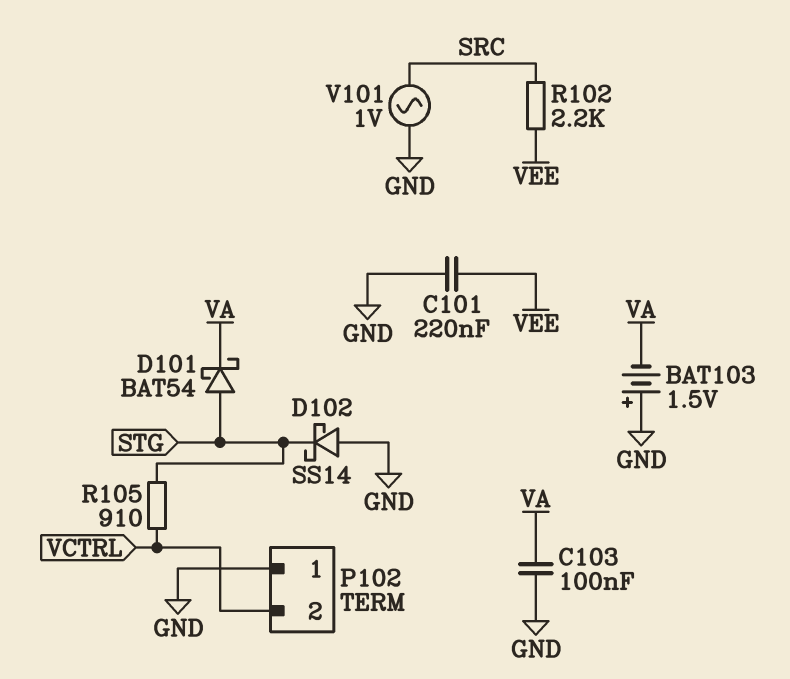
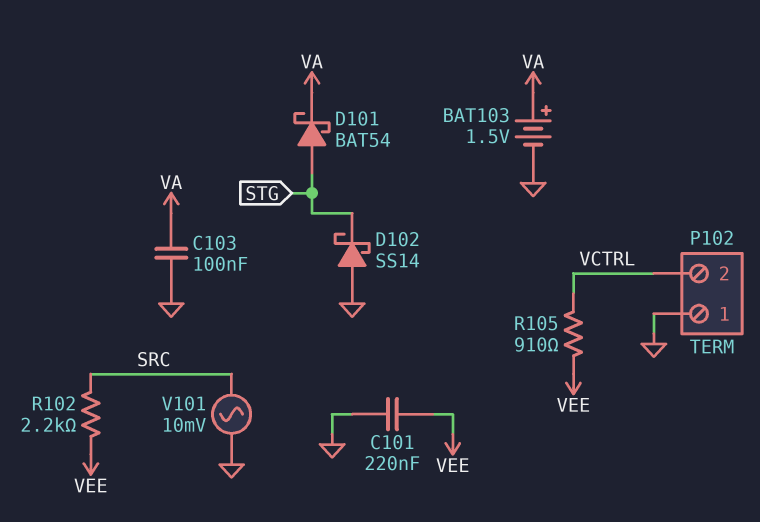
BAT103: 1.5V (plus GND, minus VA) -> 1.5V (plus VA, minus GND)
R105: 910 (STG, VCTRL) -> 910 (VCTRL, VEE)
V101: AC 1V (GND, SRC) -> AC 10mV (GND, SRC)

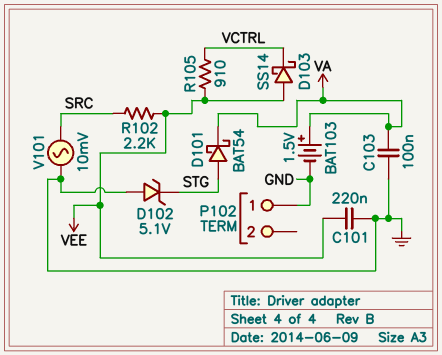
D102: schottky SS14 (A GND, K STG) -> zener 5.1V (A GND, K STG)
D103: none -> schottky SS14 (A VEE, K VCTRL)
P102 pin 2: VCTRL -> none

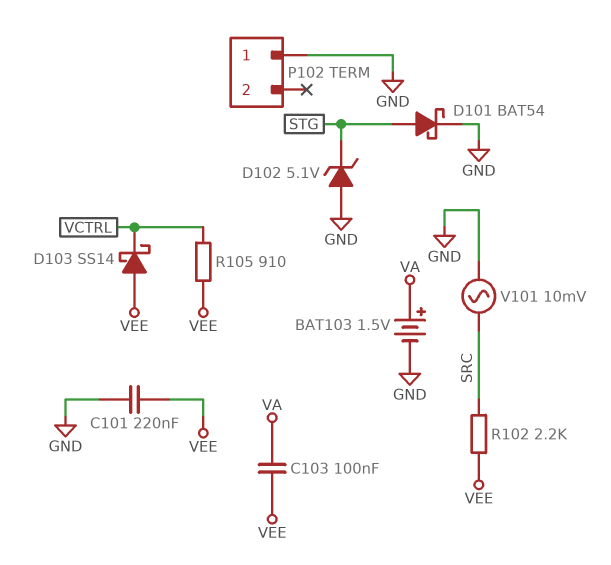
C103: 100nF (GND, VA) -> 100nF (VA, VEE)
D101: schottky BAT54 (A STG, K VA) -> schottky BAT54 (A STG, K GND)

